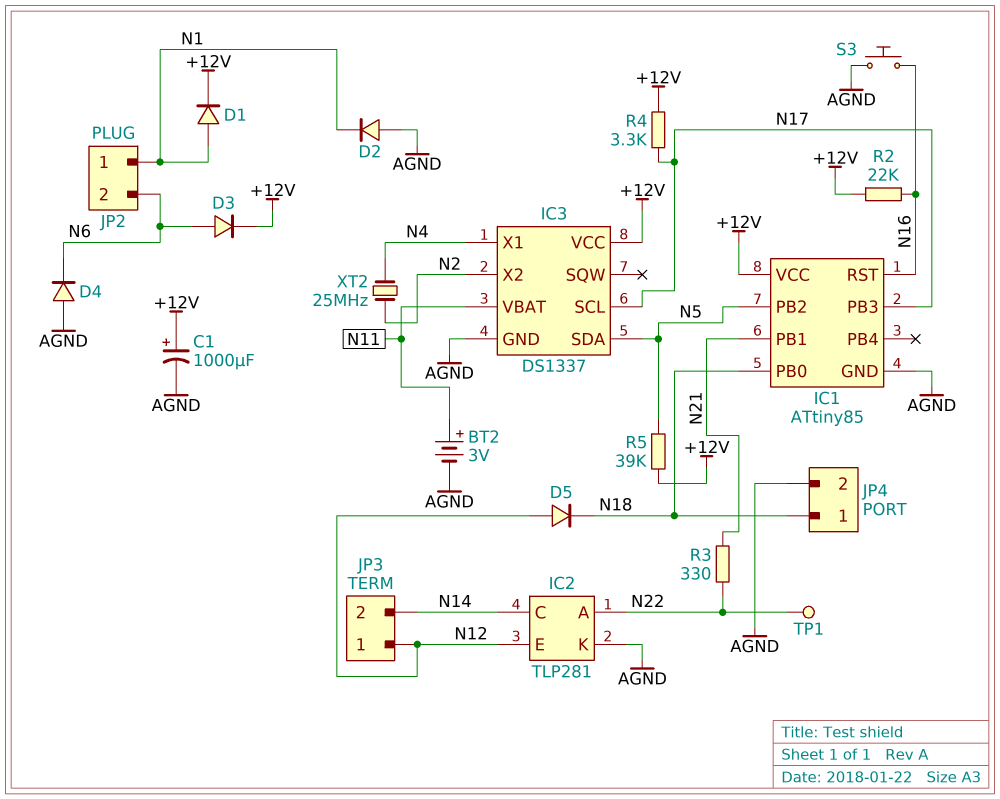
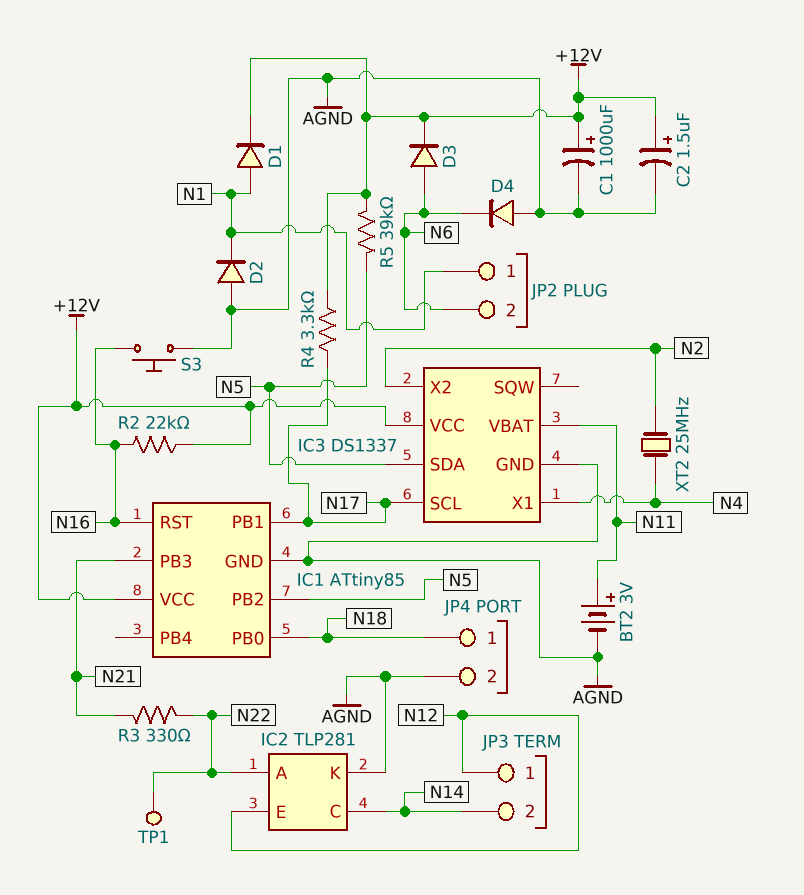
C2: none -> 1.5uF (plus +12V, minus AGND)
D5: diode (A N12, K N18) -> none
IC1 pin PB1: N21 -> N17
IC1 pin PB3: N17 -> N21

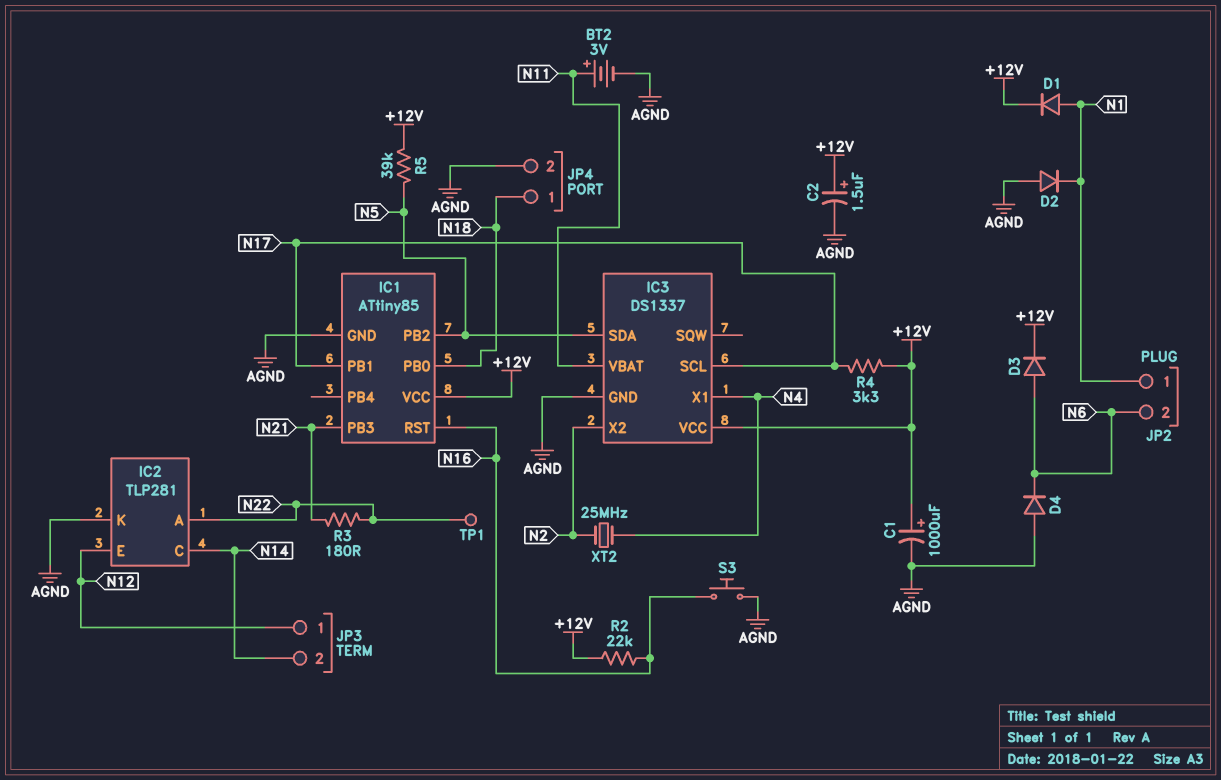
R3: 330 (N21, N22) -> 180 (N21, N22)

